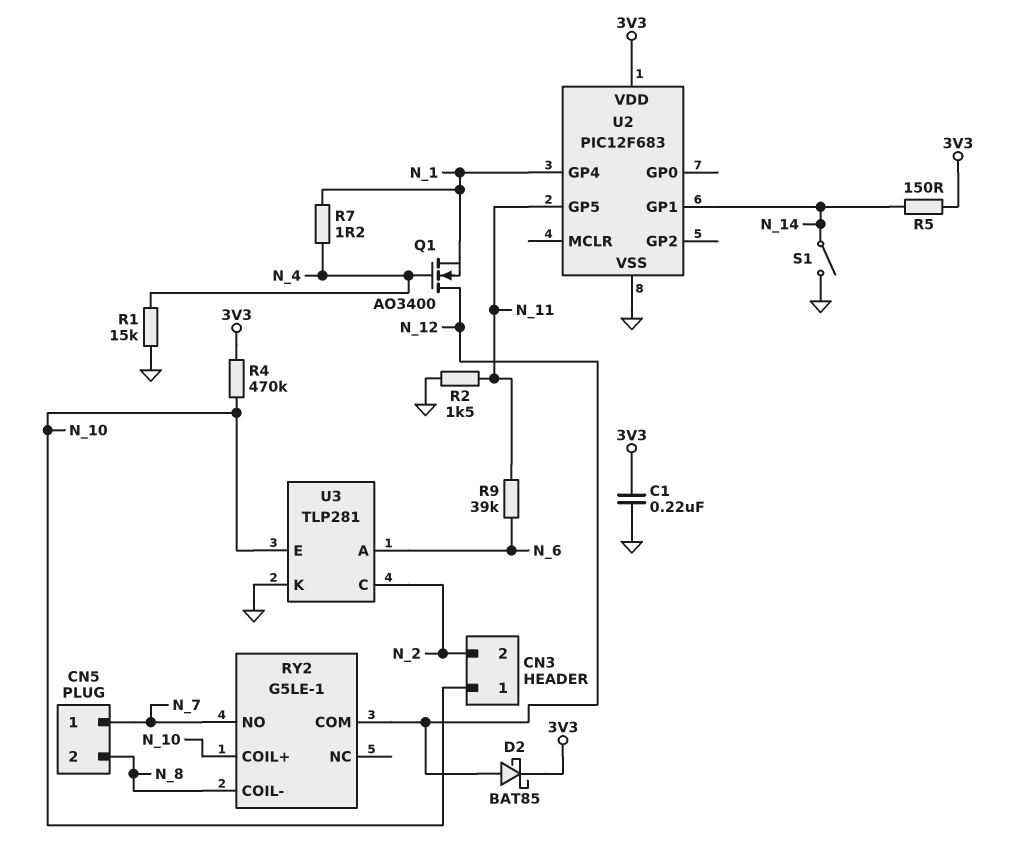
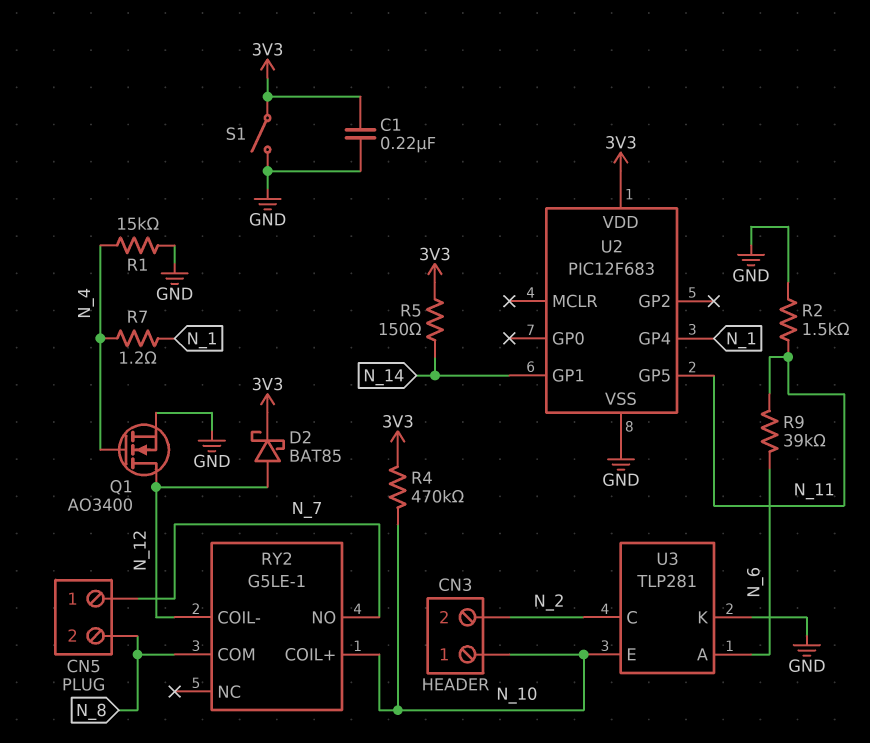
Q1: NMOS AO3400 (G N_4, D N_12, S N_1) -> NMOS AO3400 (G N_4, D N_12, S GND)
RY2 pin COIL-: N_8 -> N_12
RY2 pin COM: N_12 -> N_8
S1: switch (GND, N_14) -> switch (3V3, GND)

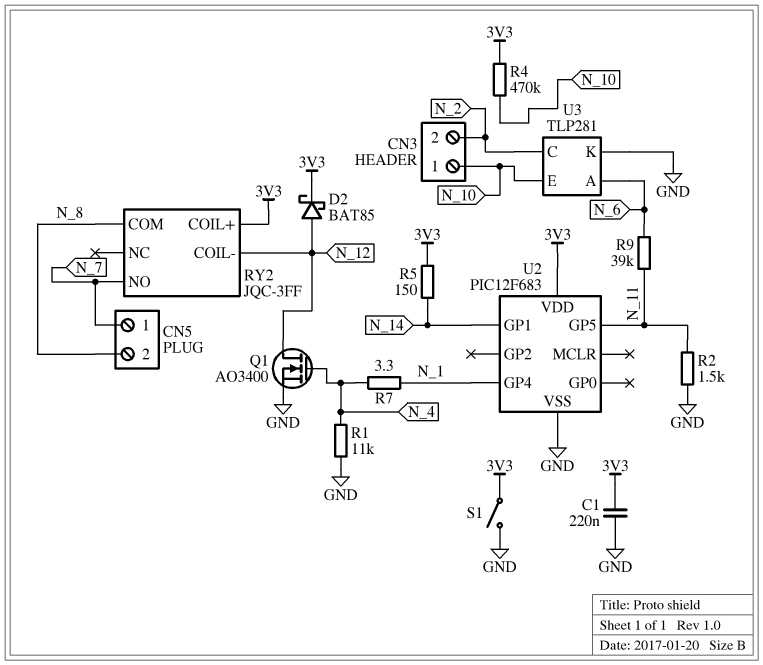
R1: 15k (GND, N_4) -> 11k (GND, N_4)
R7: 1.2 (N_1, N_4) -> 3.3 (N_1, N_4)
RY2: G5LE-1 -> JQC-3FF
RY2 pin COIL+: N_10 -> 3V3

